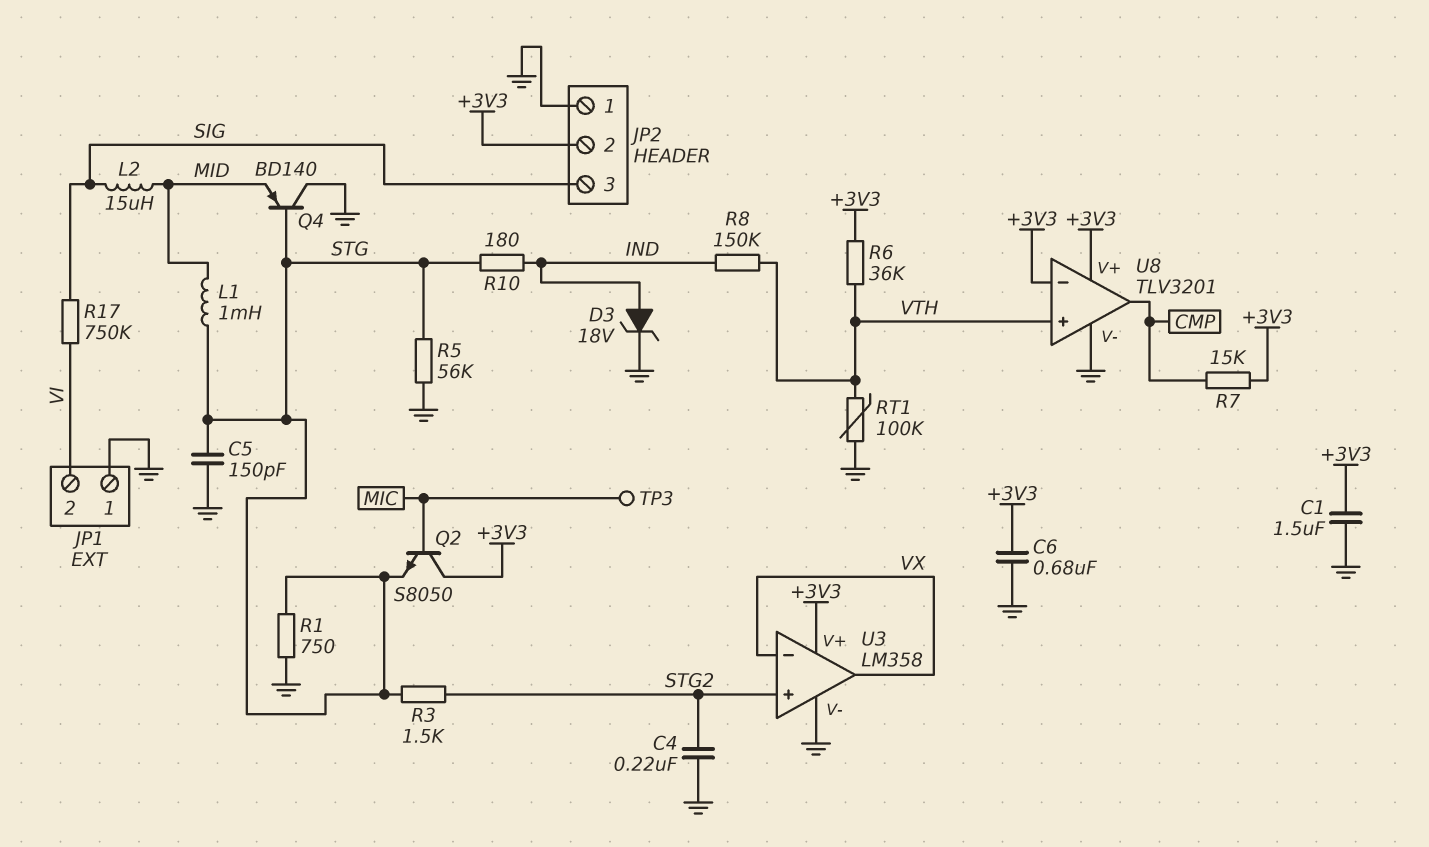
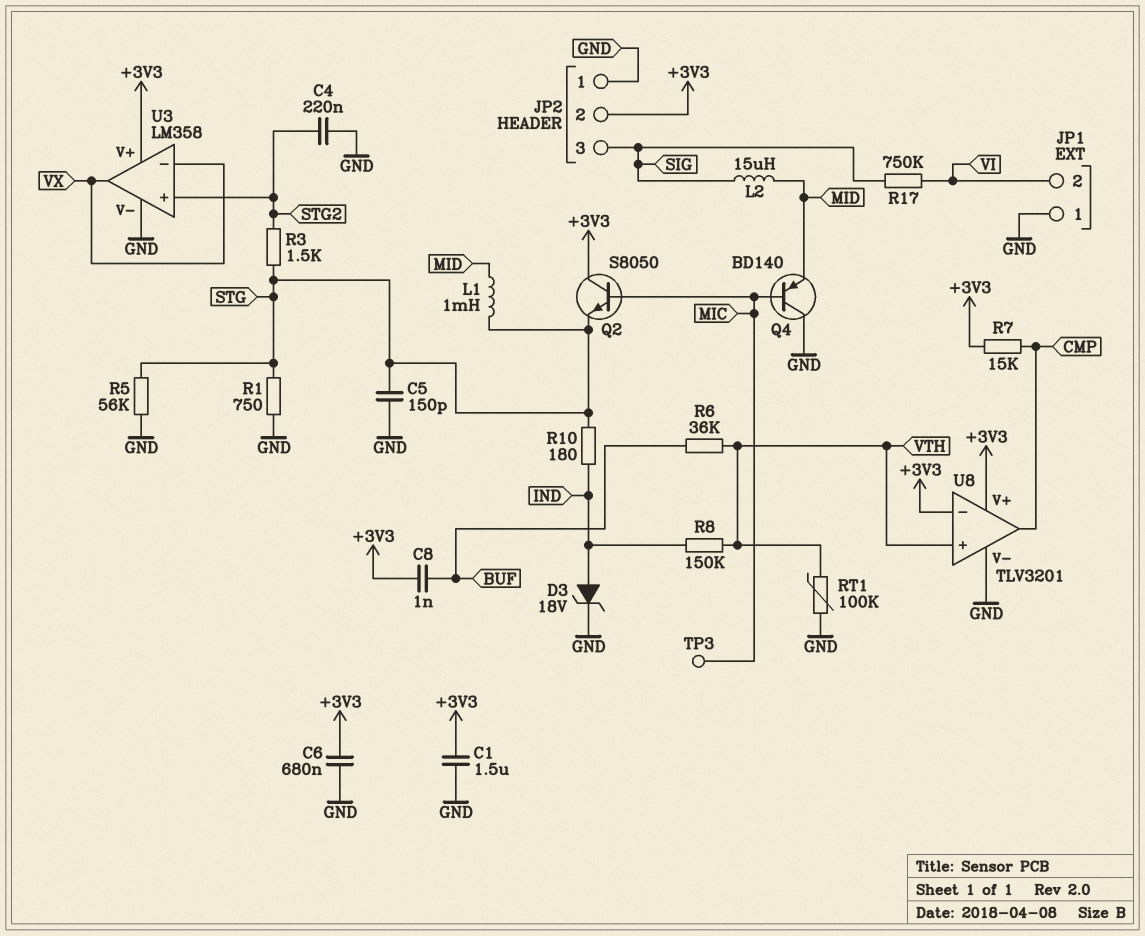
C8: none -> 1nF (+3V3, BUF)
Q4: PNP BD140 (B STG, C GND, E MID) -> PNP BD140 (B MIC, C GND, E MID)
R6: 36k (+3V3, VTH) -> 36k (BUF, VTH)

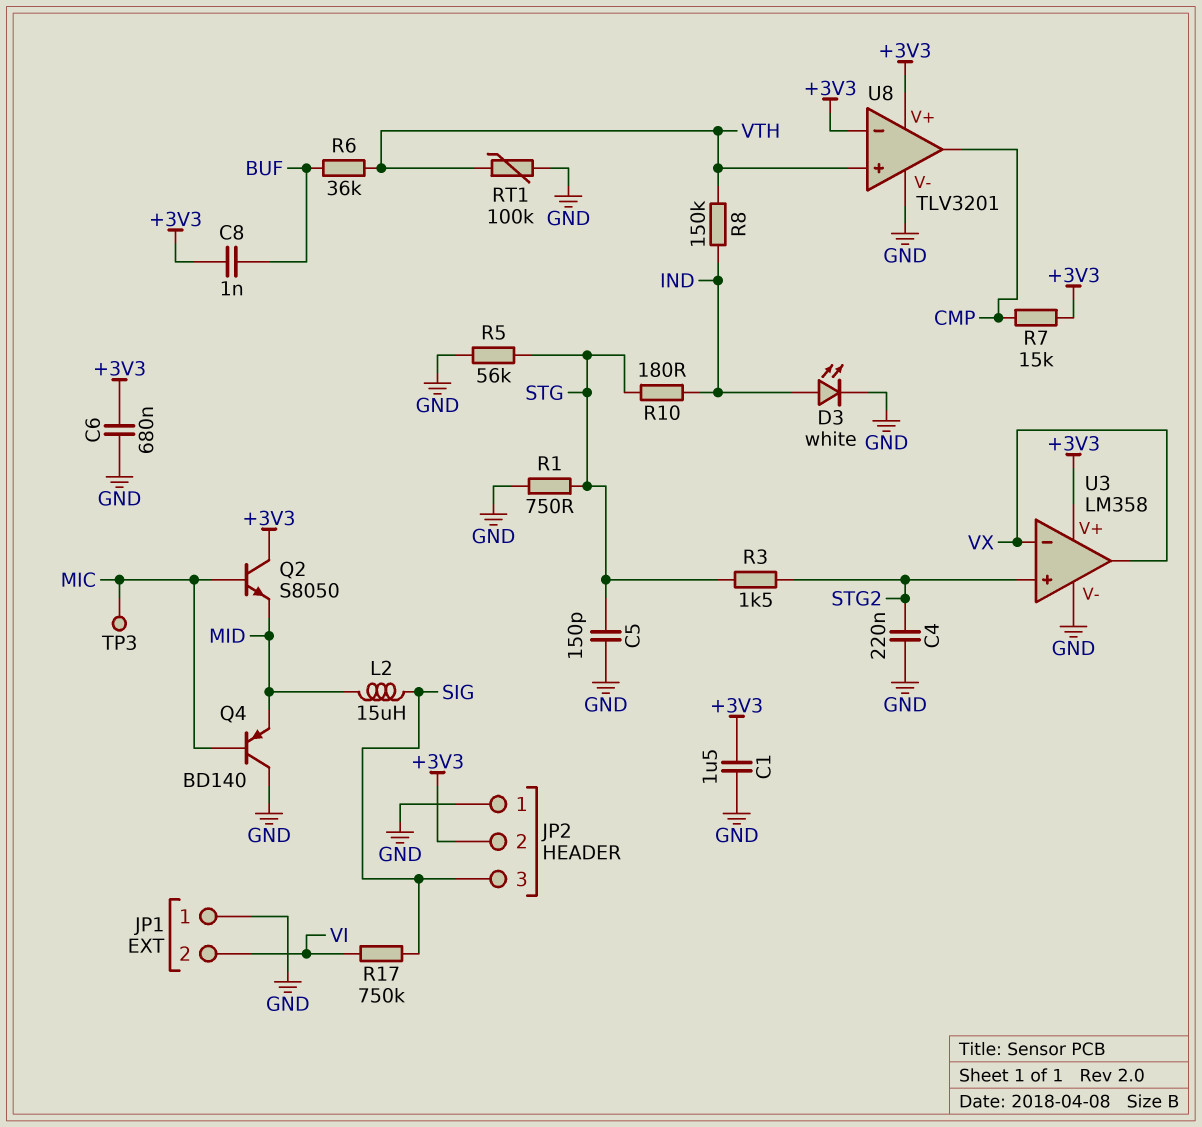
D3: zener 18V (A IND, K GND) -> LED white (A IND, K GND)
L1: 1mH (MID, STG) -> none
Q2: NPN S8050 (B MIC, C +3V3, E STG) -> NPN S8050 (B MIC, C +3V3, E MID)

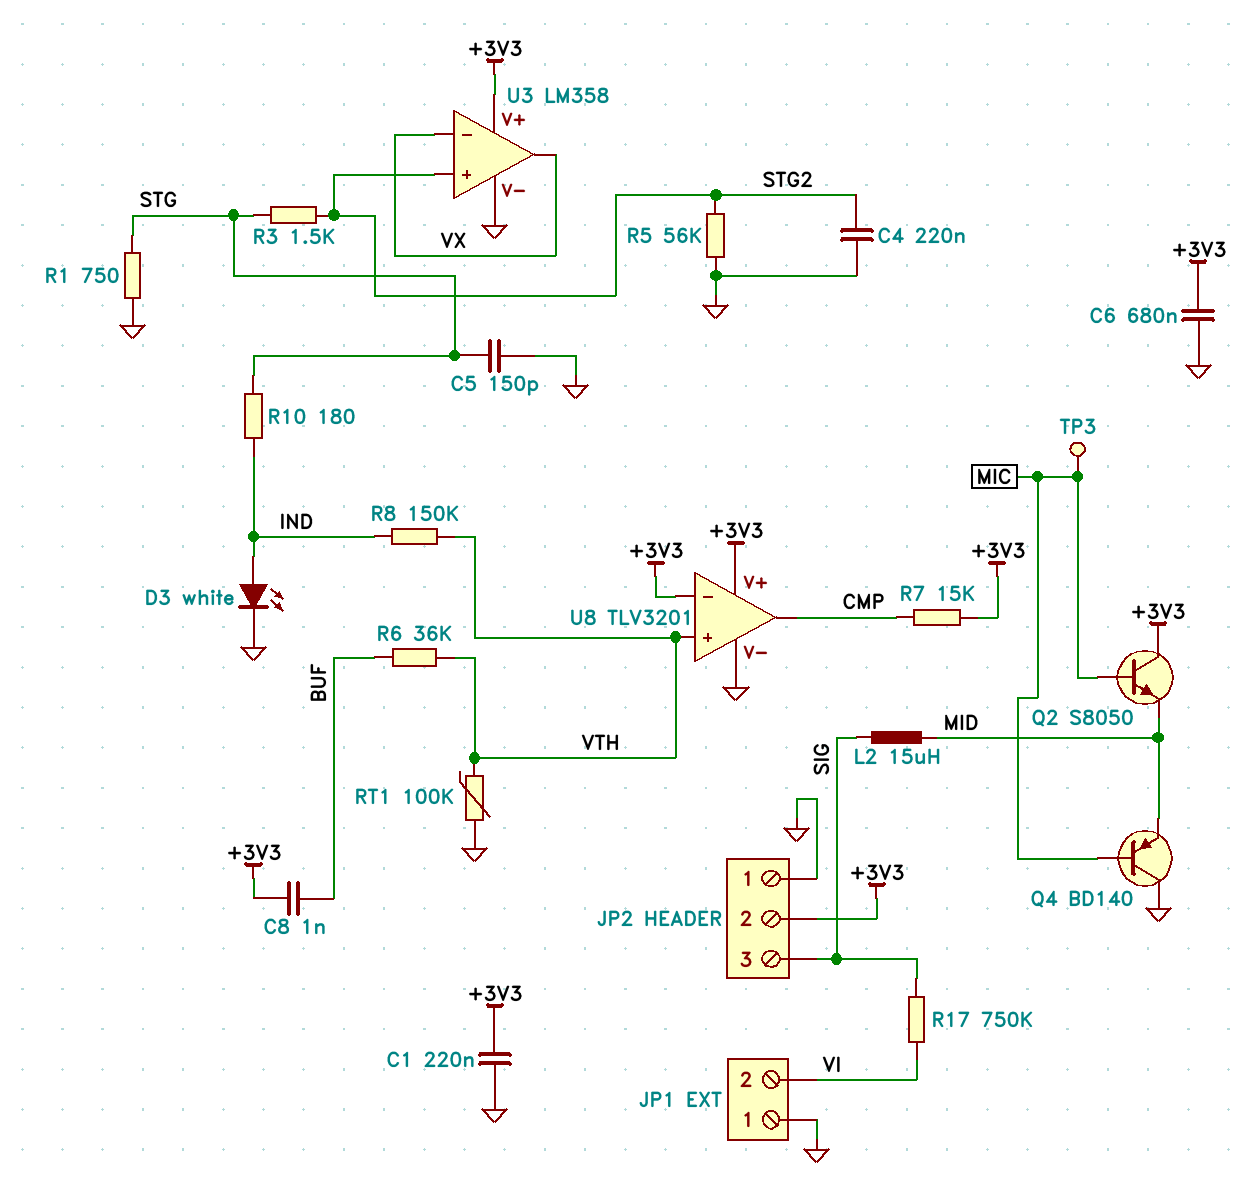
C1: 1.5uF (+3V3, GND) -> 220nF (+3V3, GND)
R5: 56k (GND, STG) -> 56k (GND, STG2)

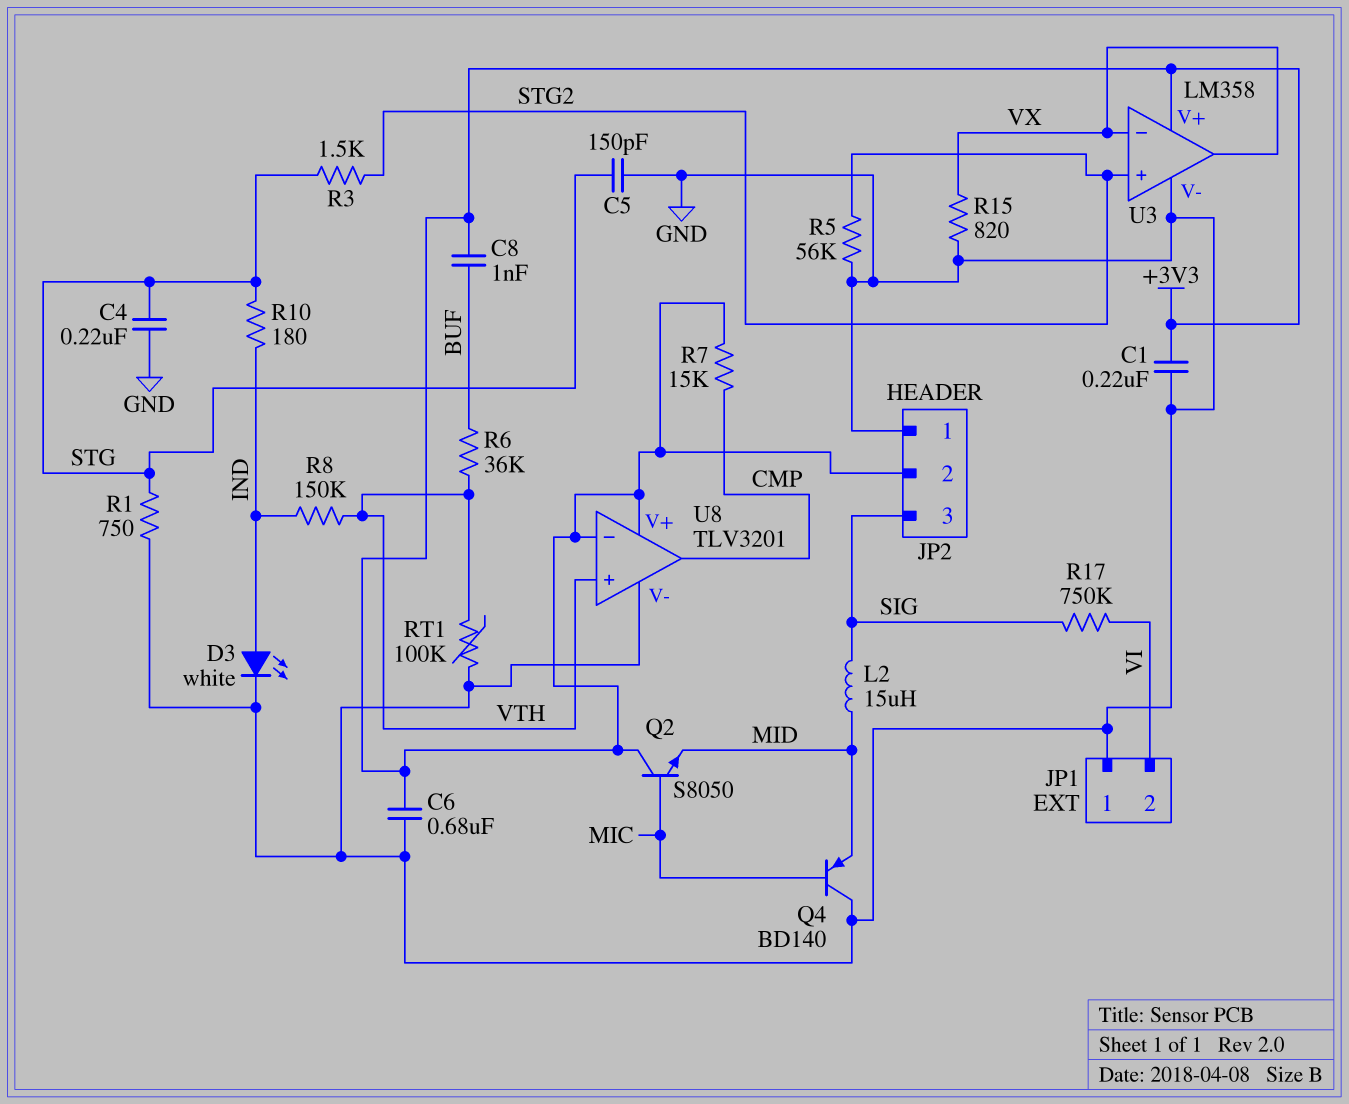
C4: 220nF (GND, STG2) -> 220nF (GND, STG)
R15: none -> 820 (GND, VX)
TP3: test point (MIC) -> none

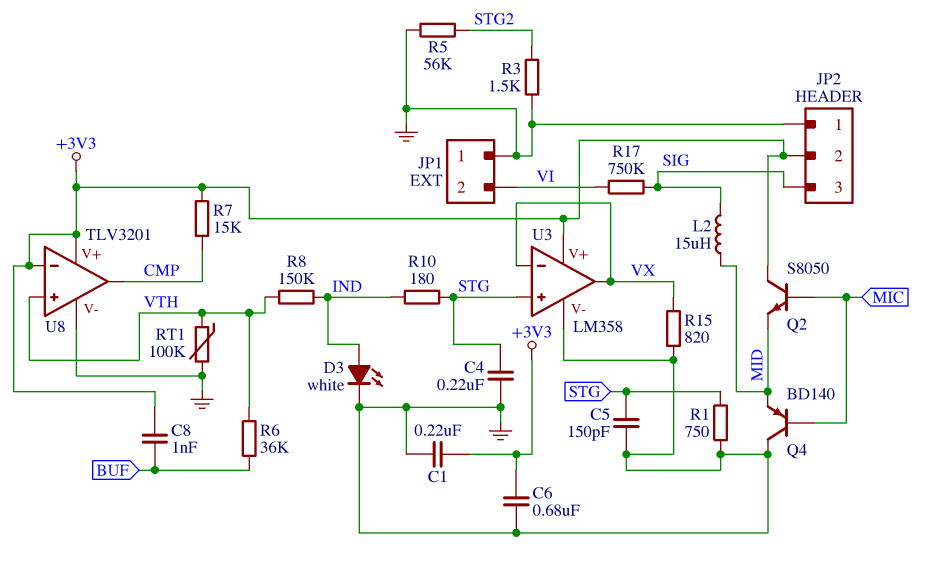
R3: 1.5k (STG, STG2) -> 1.5k (GND, STG2)
U3 pin in+: STG2 -> STG

